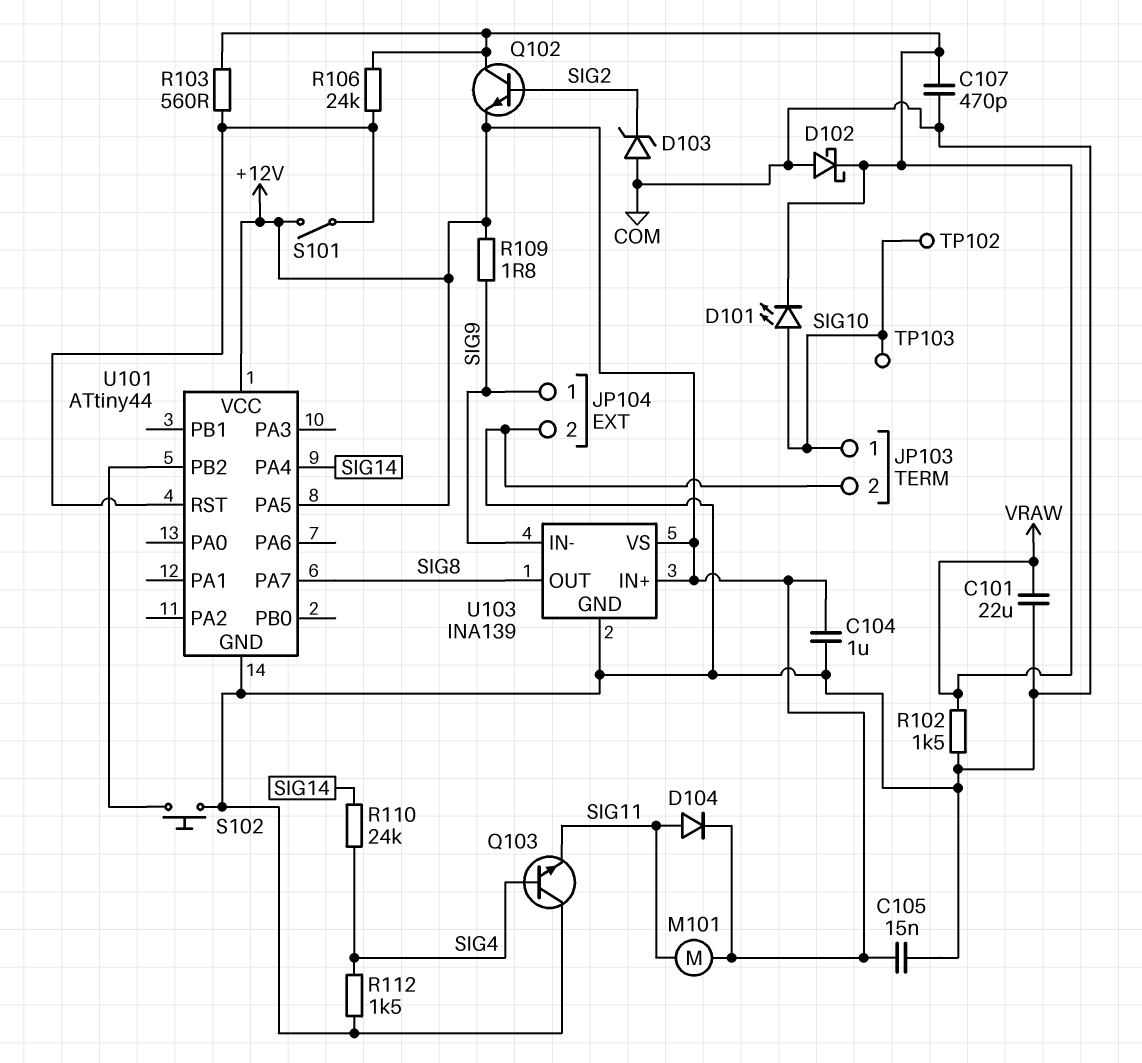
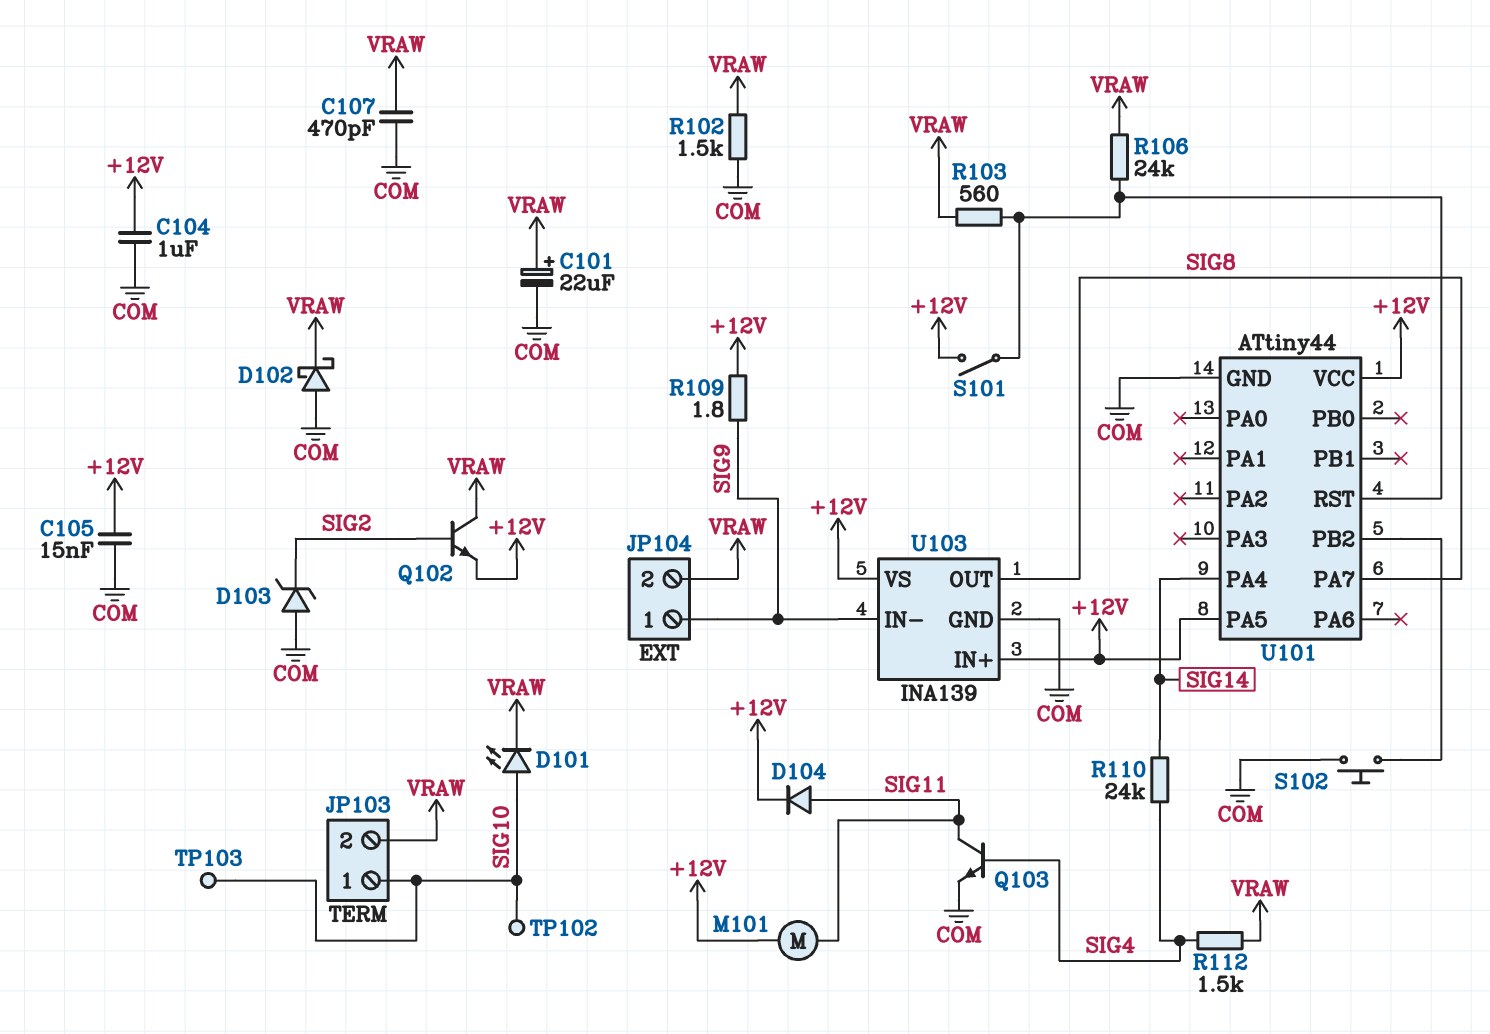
C101: 22uF (COM, VRAW) -> 22uF (plus VRAW, minus COM)
JP103 pin 2: COM -> VRAW
JP104 pin 2: COM -> VRAW
Q103: NPN (B SIG4, C COM, E SIG11) -> NPN (B SIG4, C SIG11, E COM)
R112: 1.5k (COM, SIG4) -> 1.5k (SIG4, VRAW)

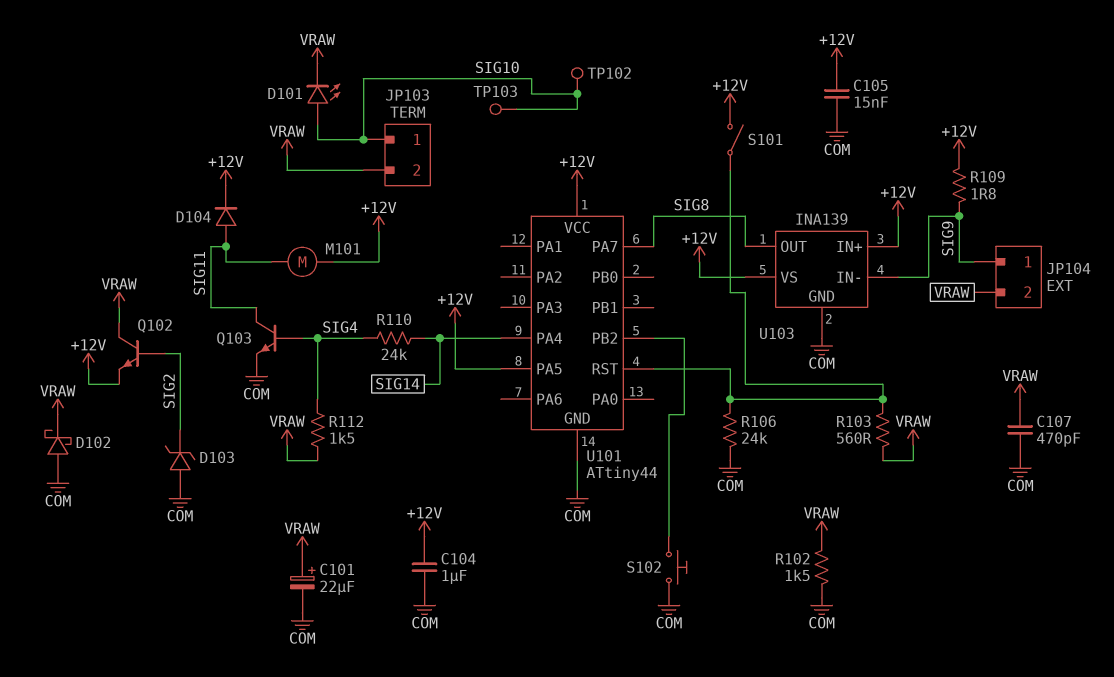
R106: 24k (U101/RST, VRAW) -> 24k (COM, U101/RST)

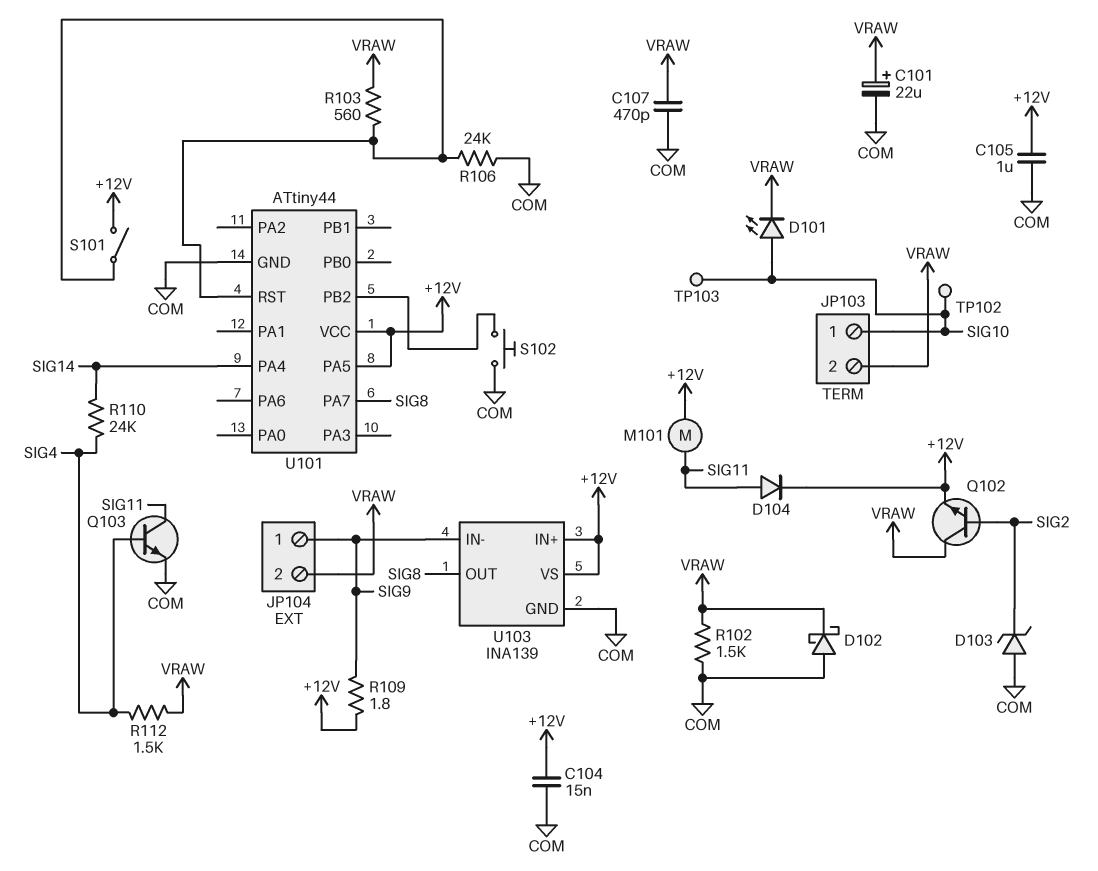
C104: 1uF (+12V, COM) -> 15nF (+12V, COM)
C105: 15nF (+12V, COM) -> 1uF (+12V, COM)

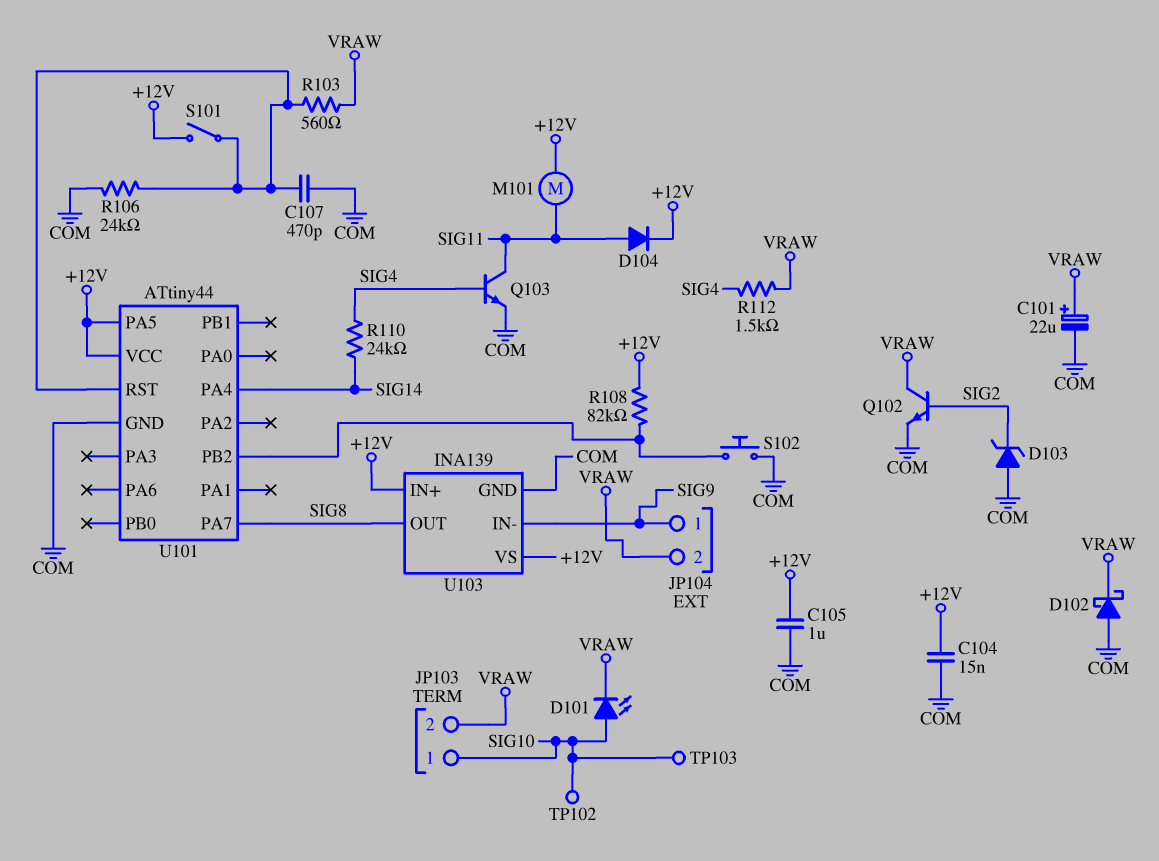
C107: 470pF (COM, VRAW) -> 470pF (COM, U101/RST)
Q102: NPN (B SIG2, C VRAW, E +12V) -> NPN (B SIG2, C VRAW, E COM)
R102: 1.5k (COM, VRAW) -> none
R108: none -> 82k (+12V, U101/PB2)
R109: 1.8 (+12V, SIG9) -> none

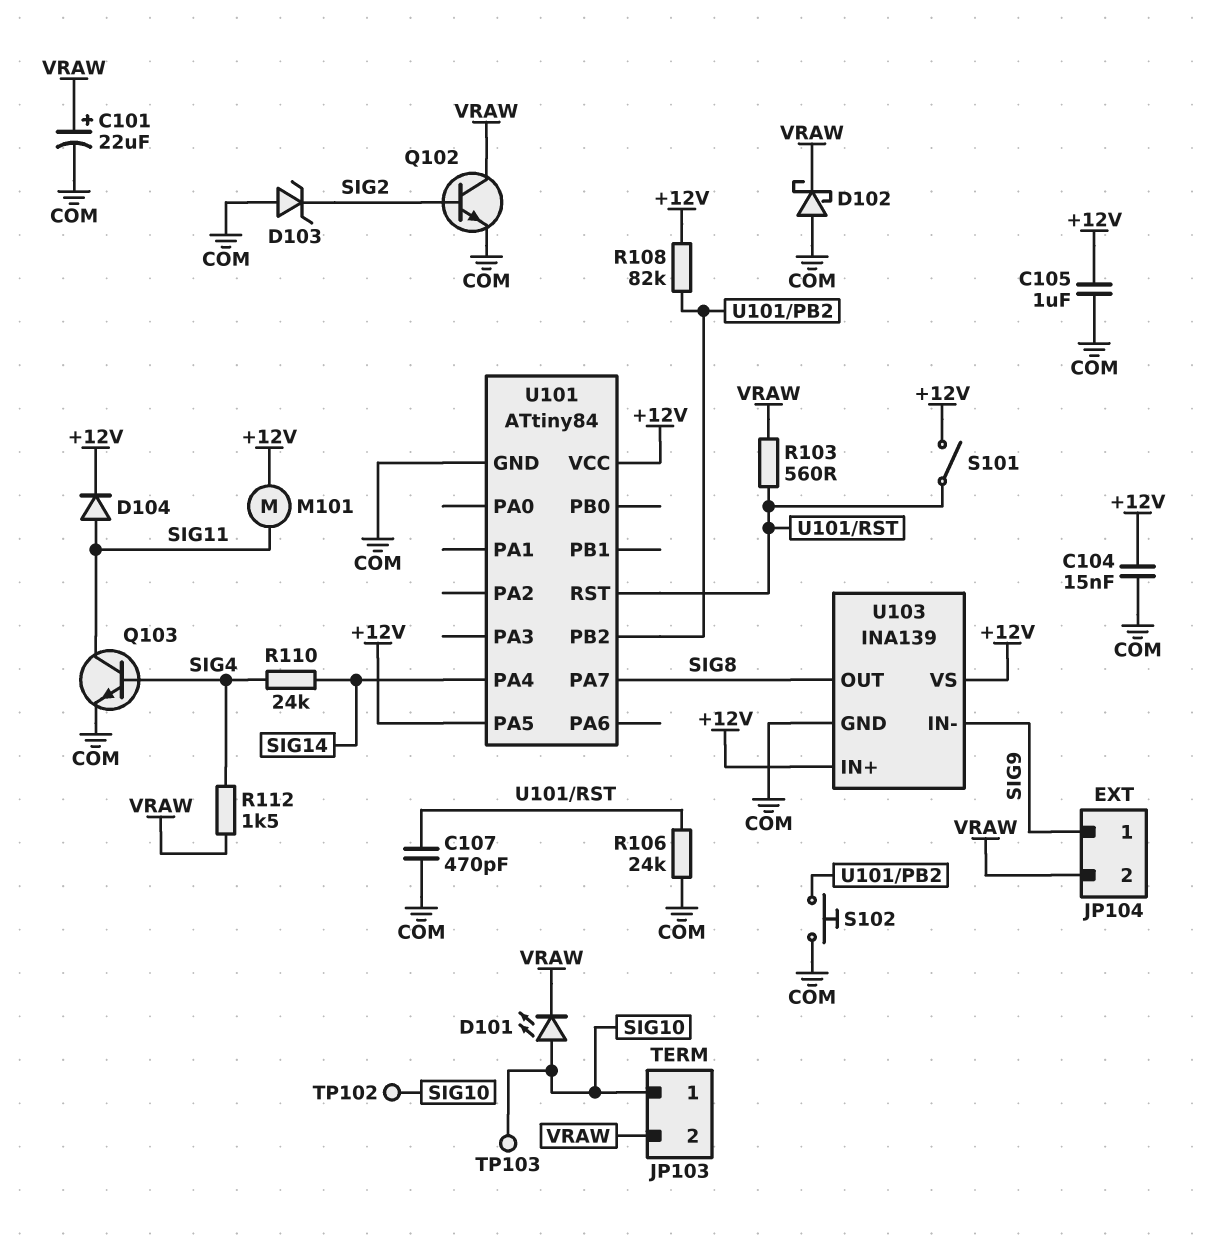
U101: ATtiny44 -> ATtiny84

